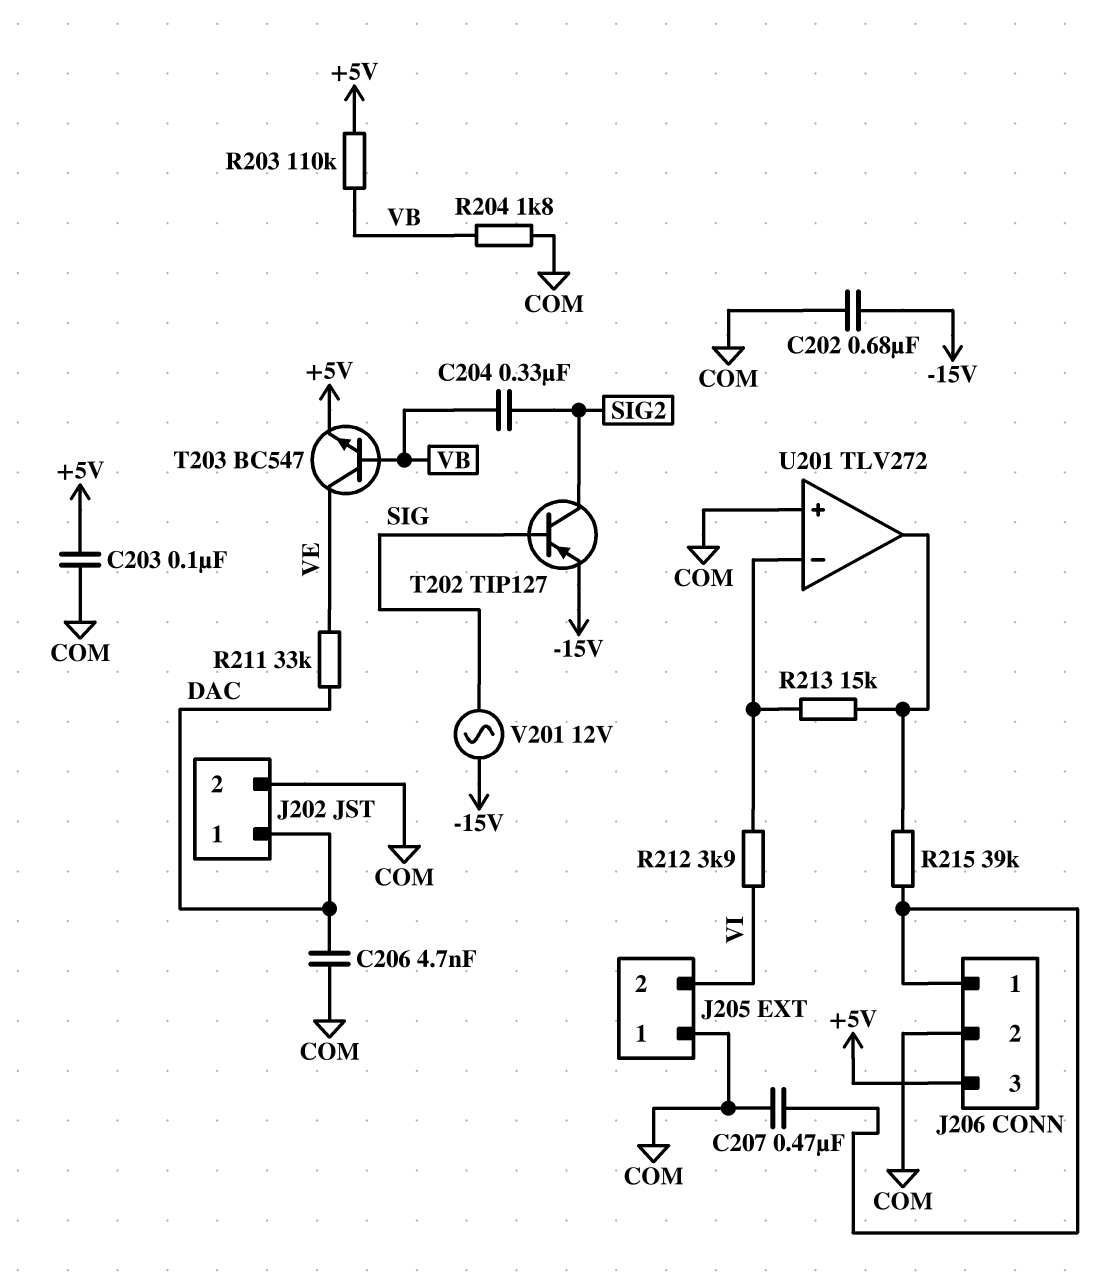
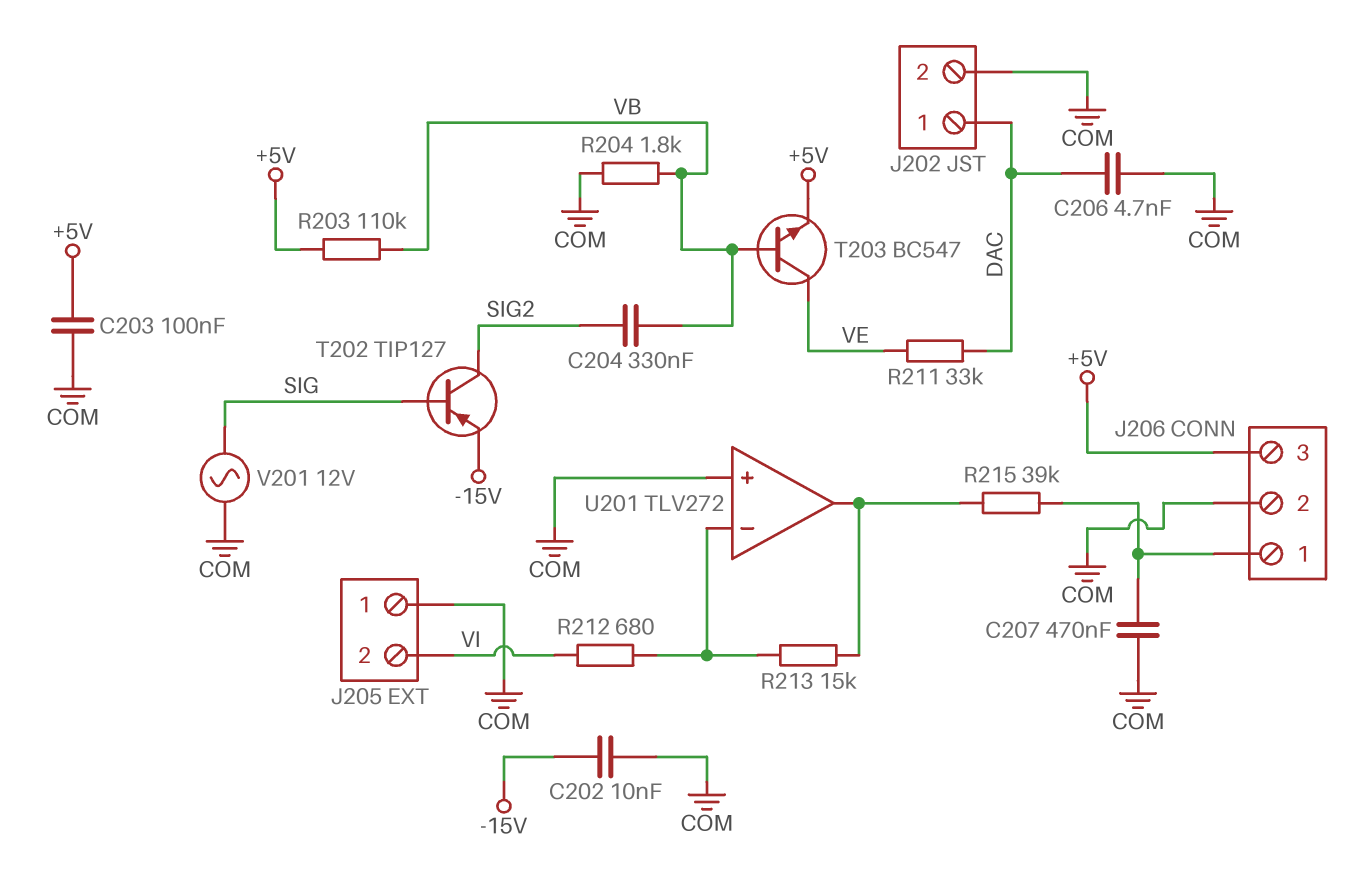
C202: 680nF (-15V, COM) -> 10nF (-15V, COM)
R212: 3.9k (U201/in-, VI) -> 680 (U201/in-, VI)
V201: AC 12V (-15V, SIG) -> AC 12V (COM, SIG)

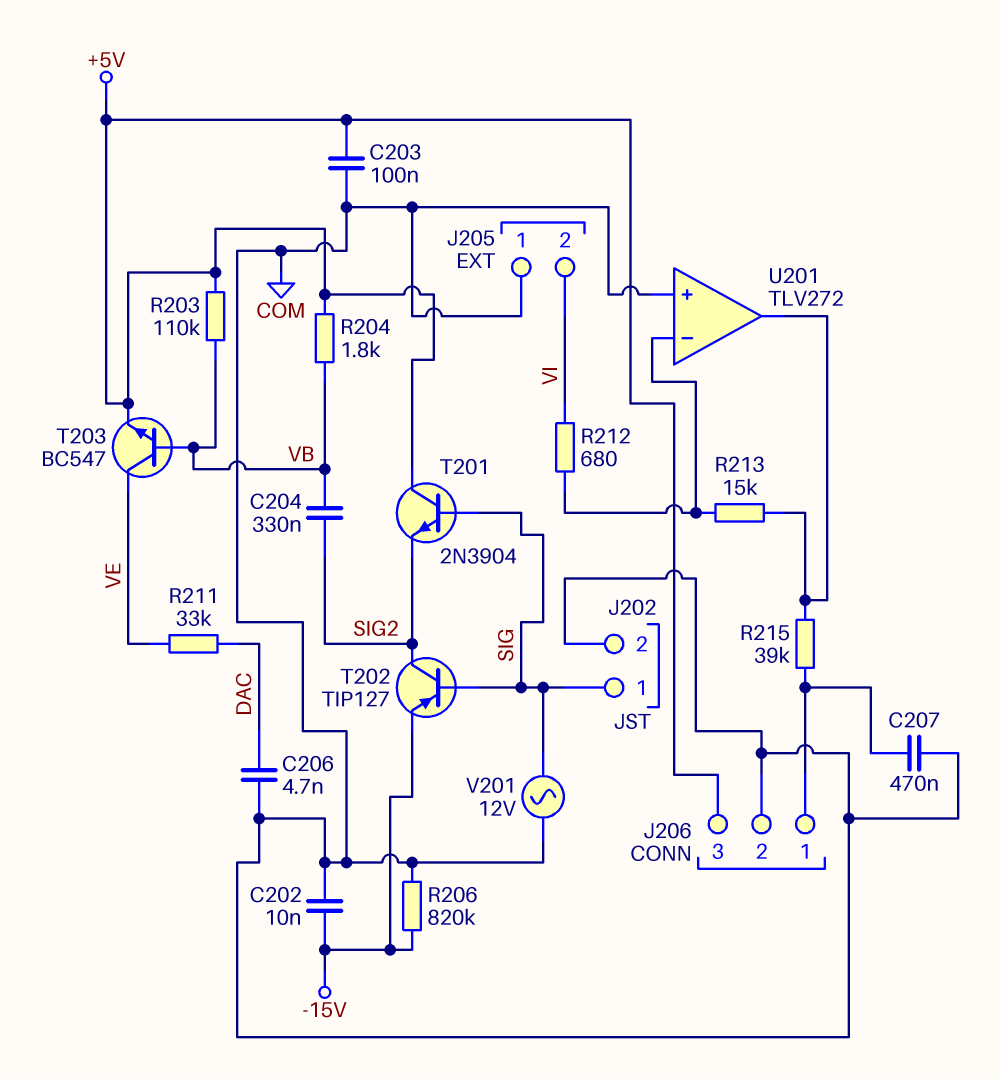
J202 pin 1: DAC -> SIG
R204: 1.8k (COM, VB) -> 1.8k (+5V, VB)
R206: none -> 820k (-15V, COM)
T201: none -> NPN 2N3904 (B SIG, C +5V, E SIG2)

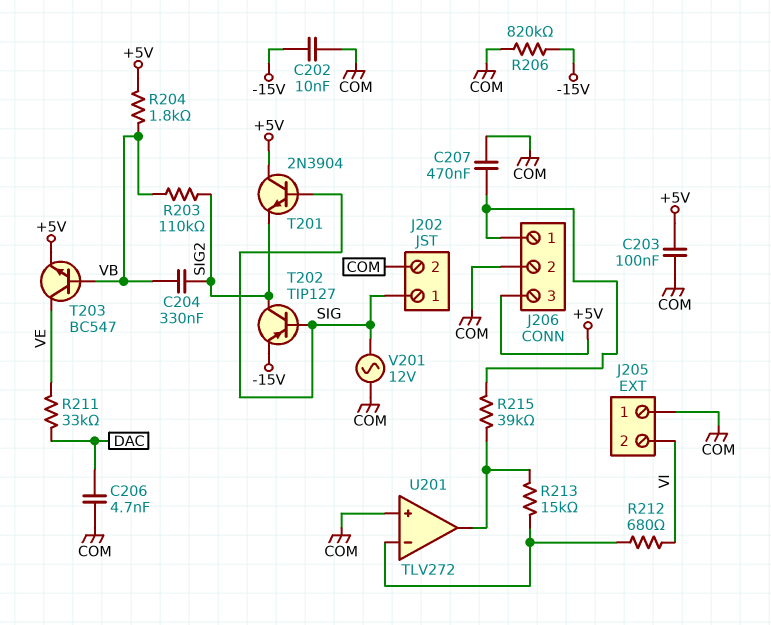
R203: 110k (+5V, VB) -> 110k (SIG2, VB)

